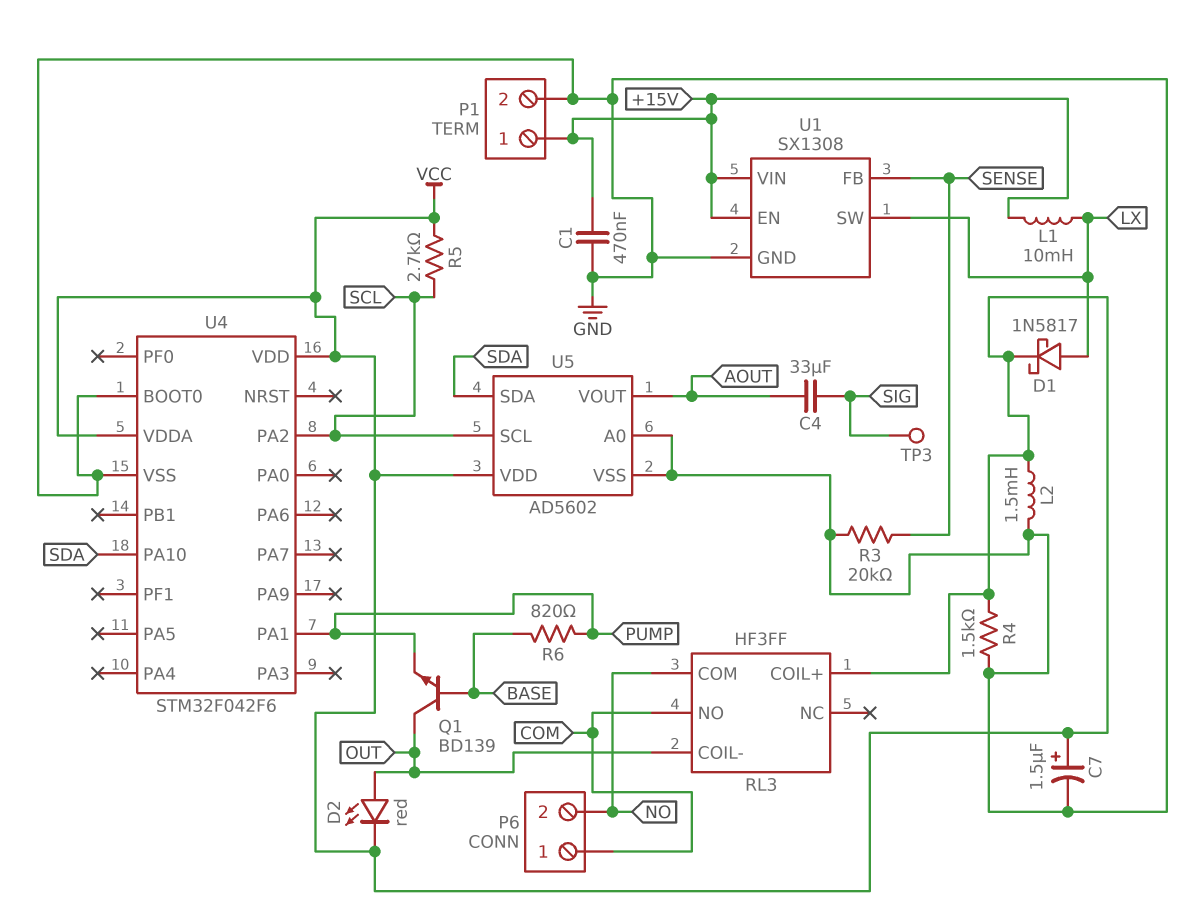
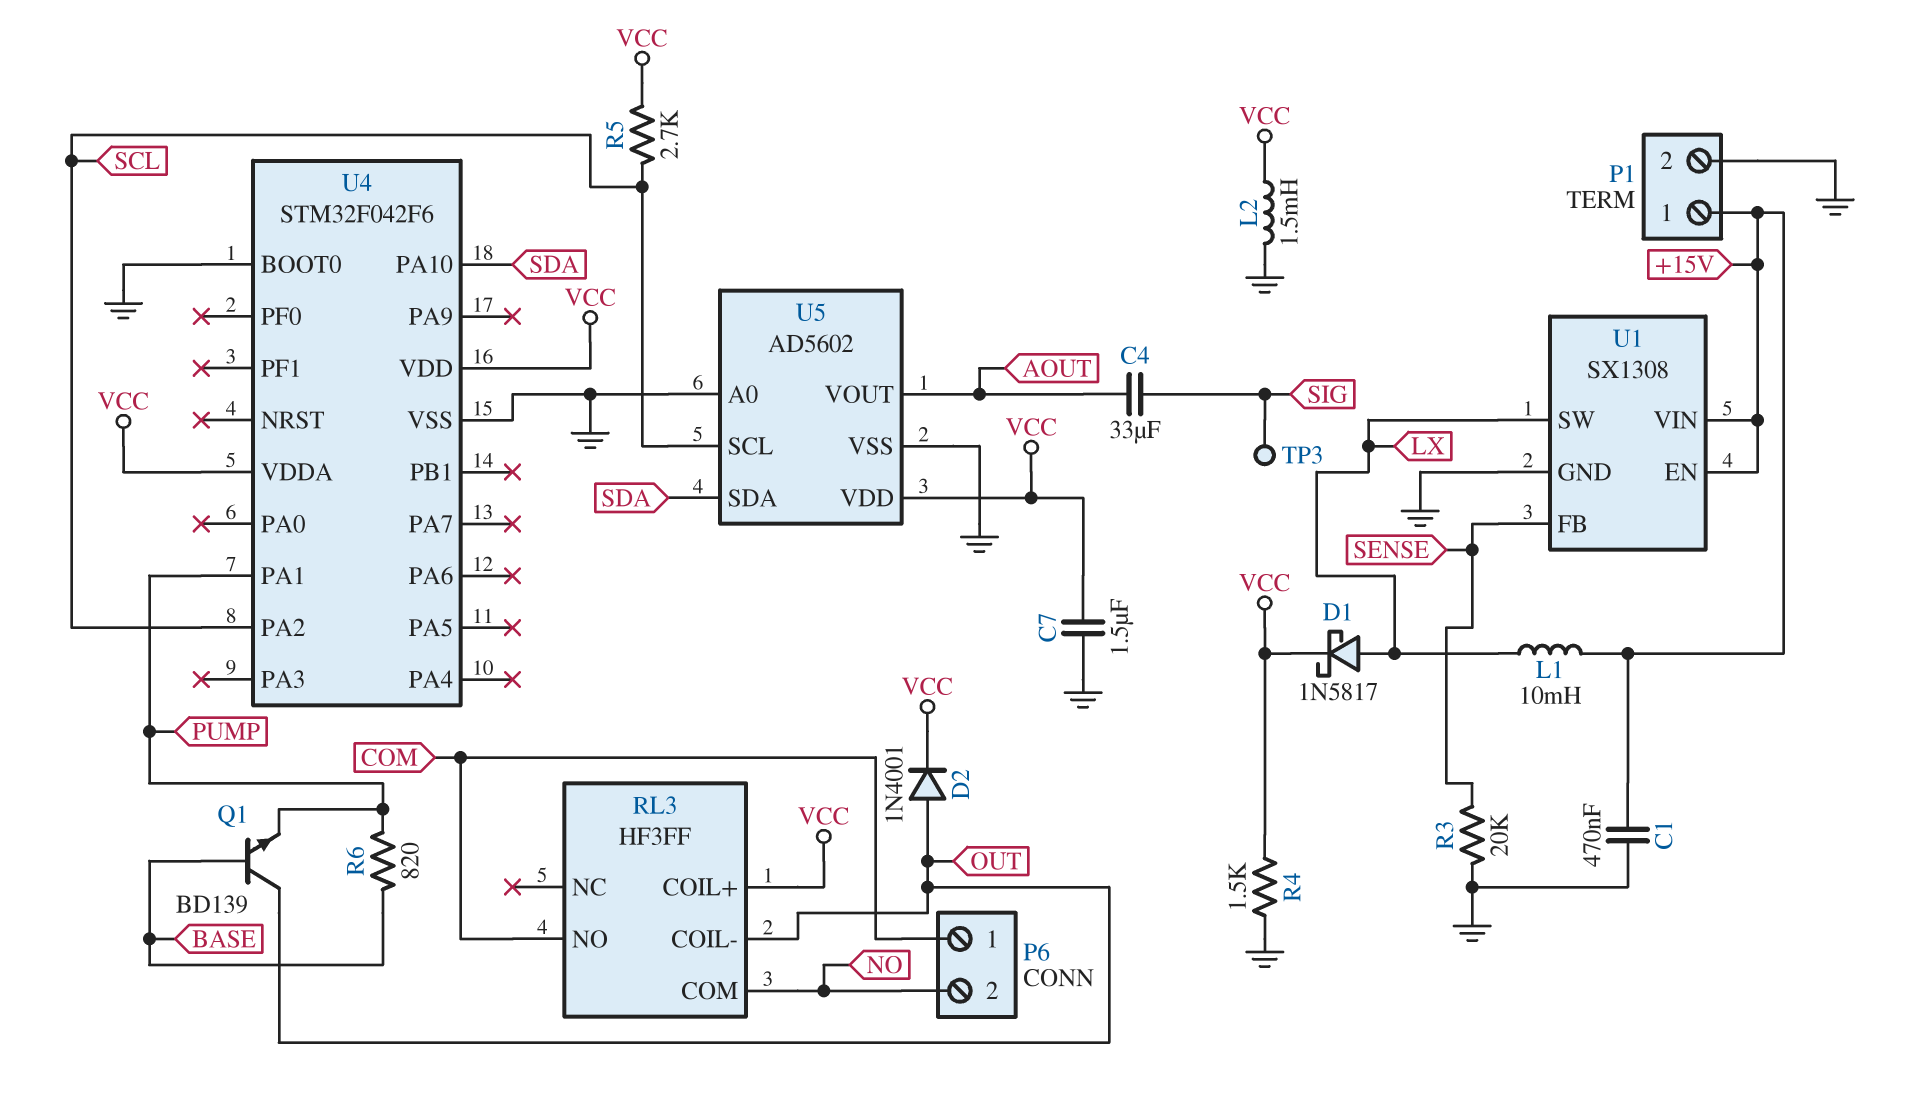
C7: 1.5uF (plus VCC, minus GND) -> 1.5uF (GND, VCC)
D2: LED red (A OUT, K VCC) -> diode 1N4001 (A OUT, K VCC)

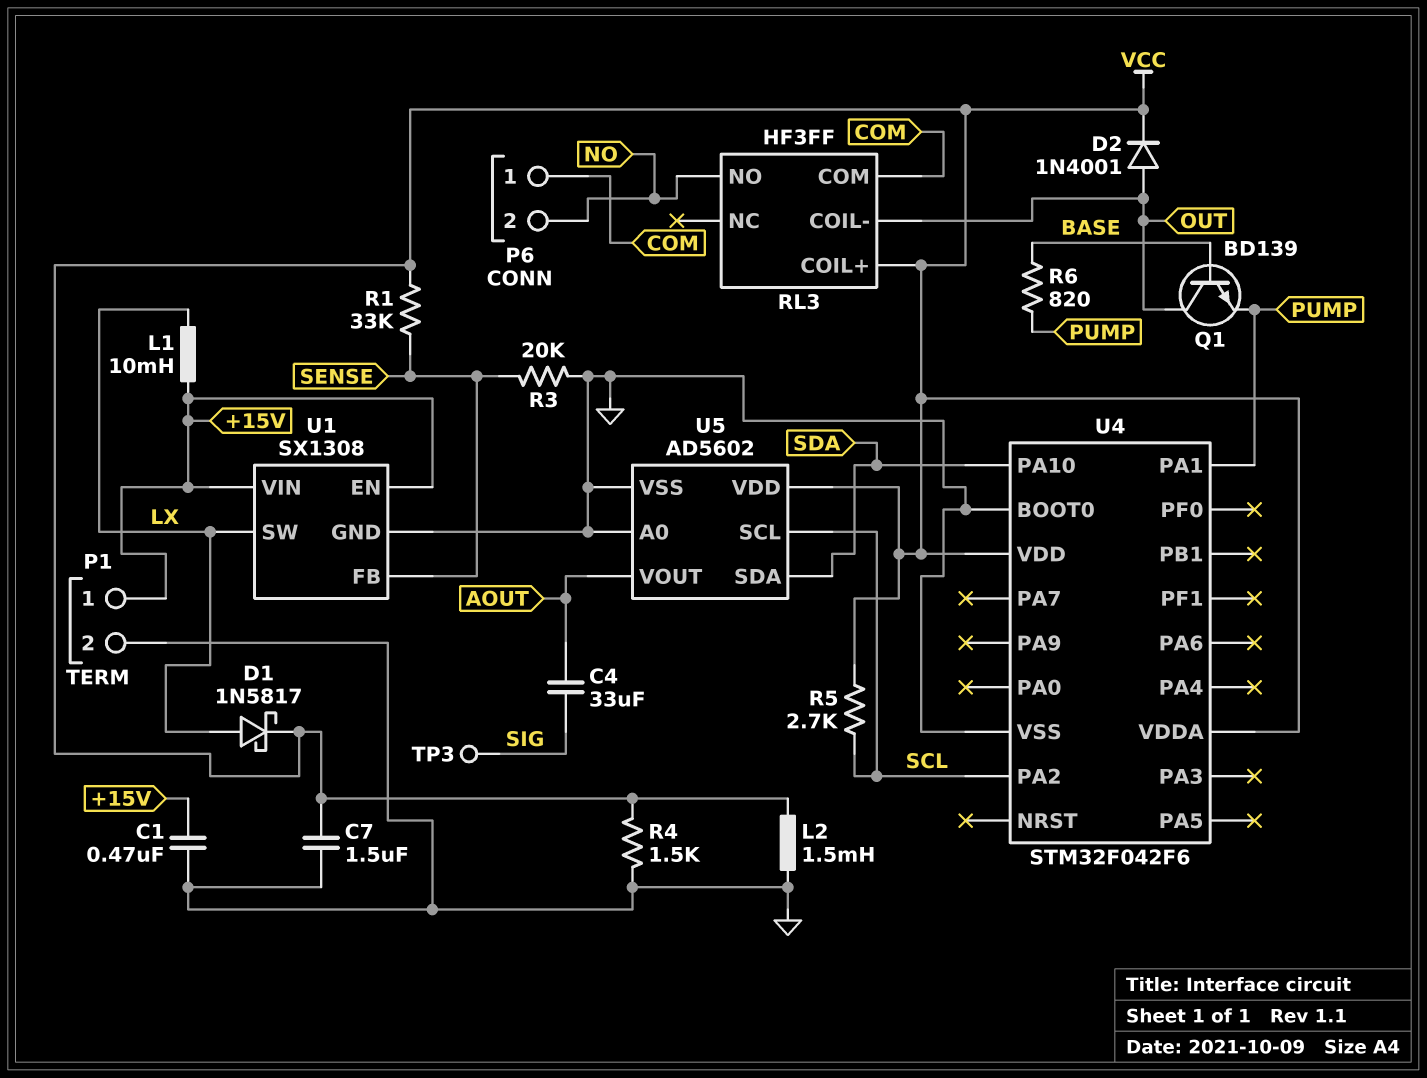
R1: none -> 33k (SENSE, VCC)
RL3 pin COM: NO -> COM
RL3 pin NO: COM -> NO

